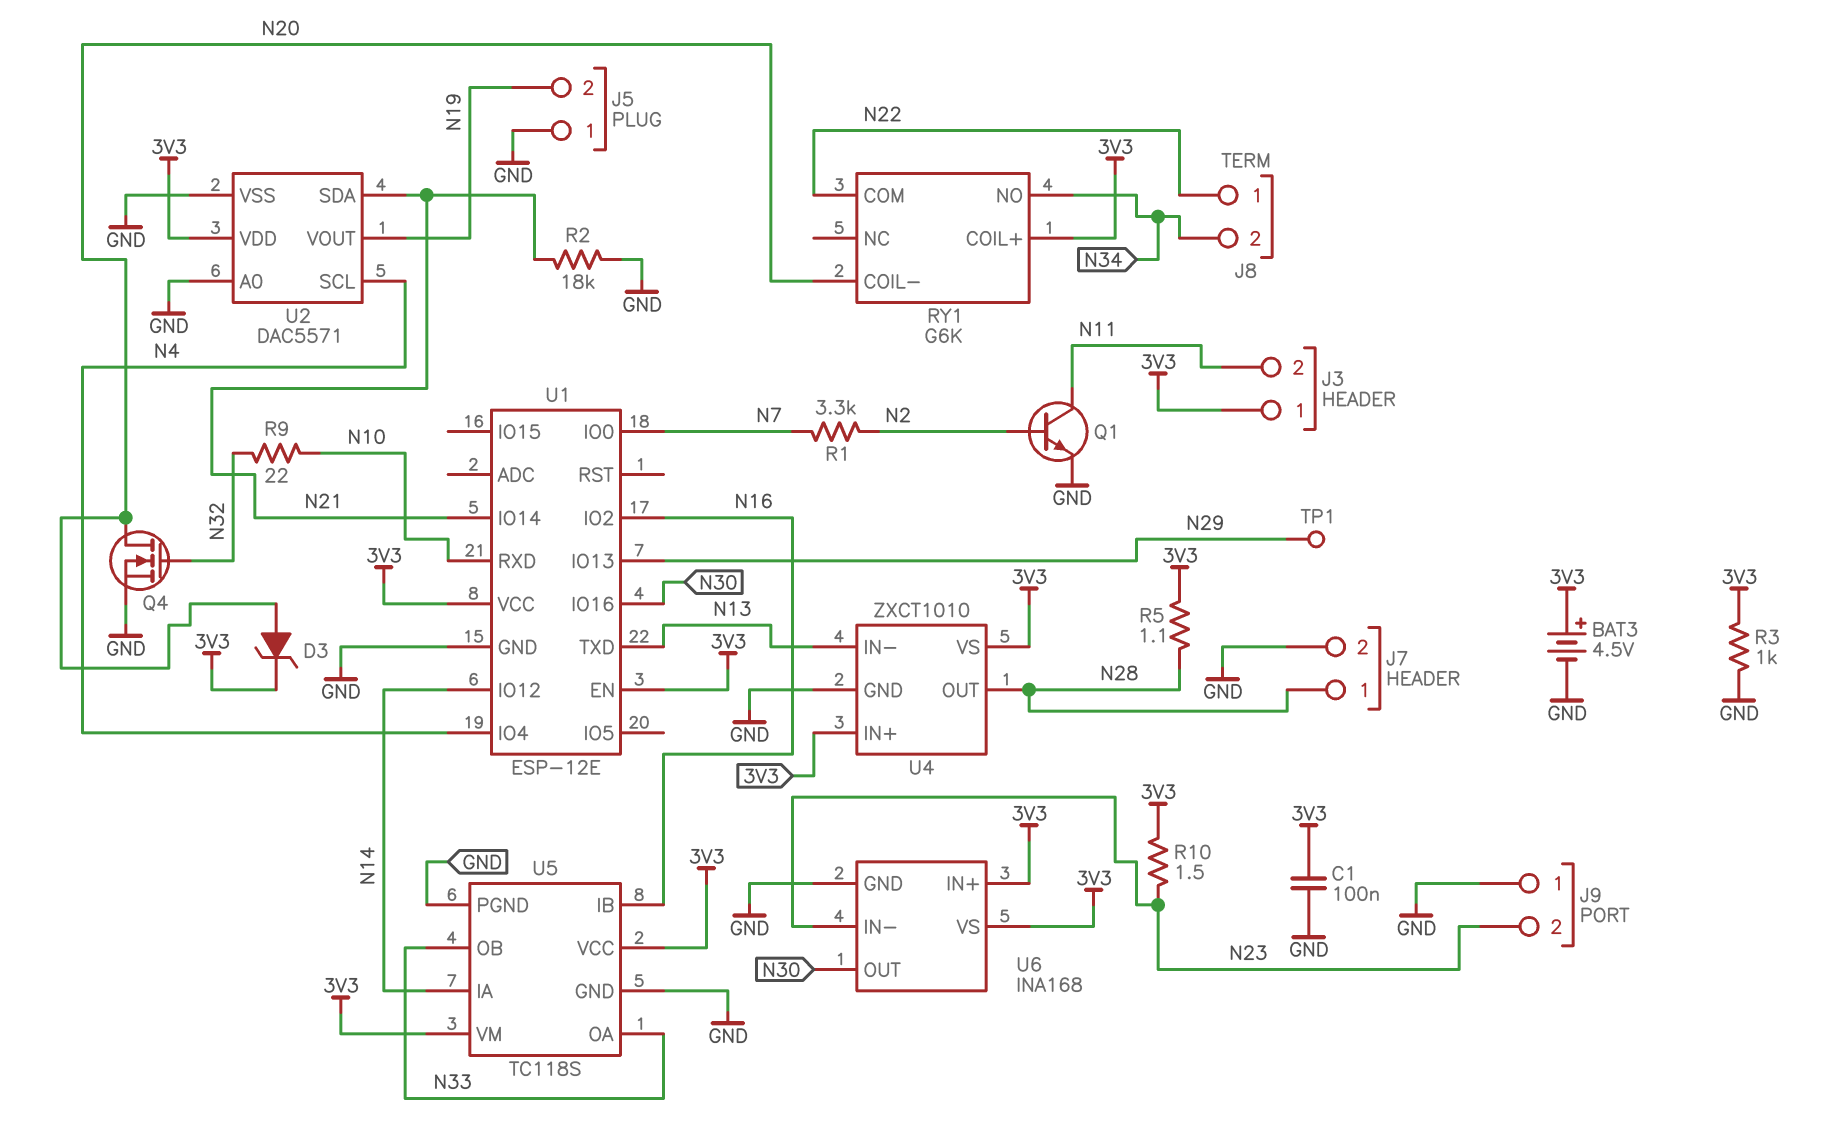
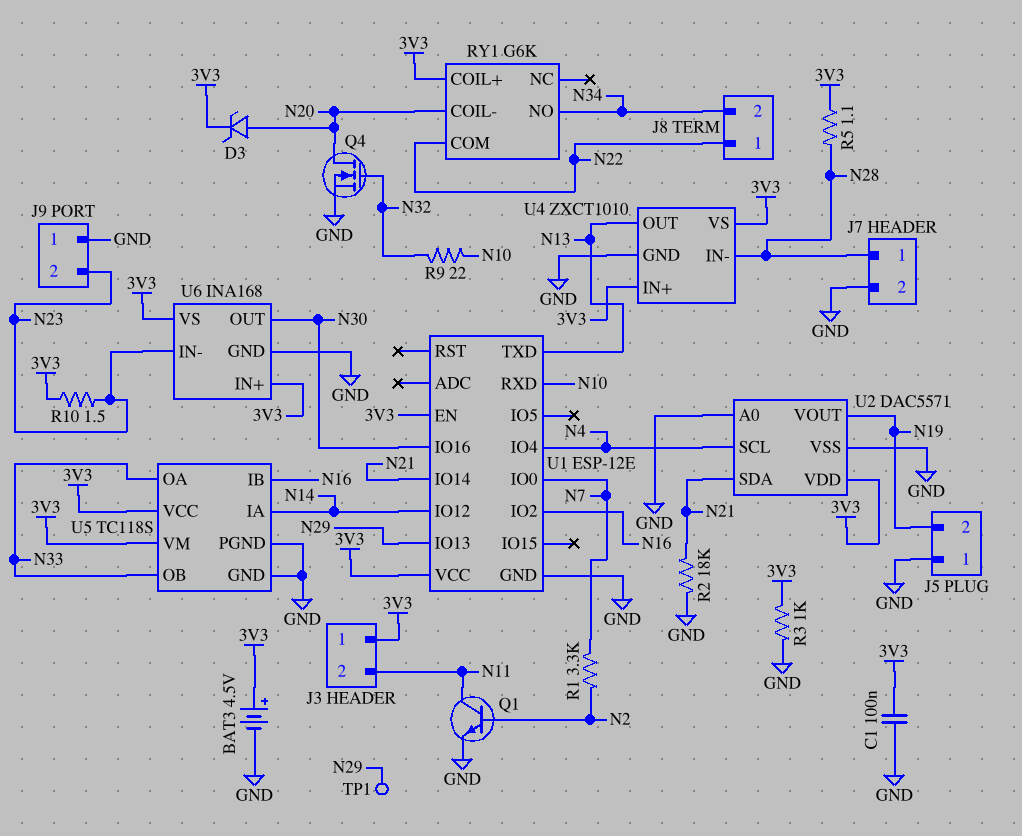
U4 pin IN-: N13 -> N28
U4 pin OUT: N28 -> N13

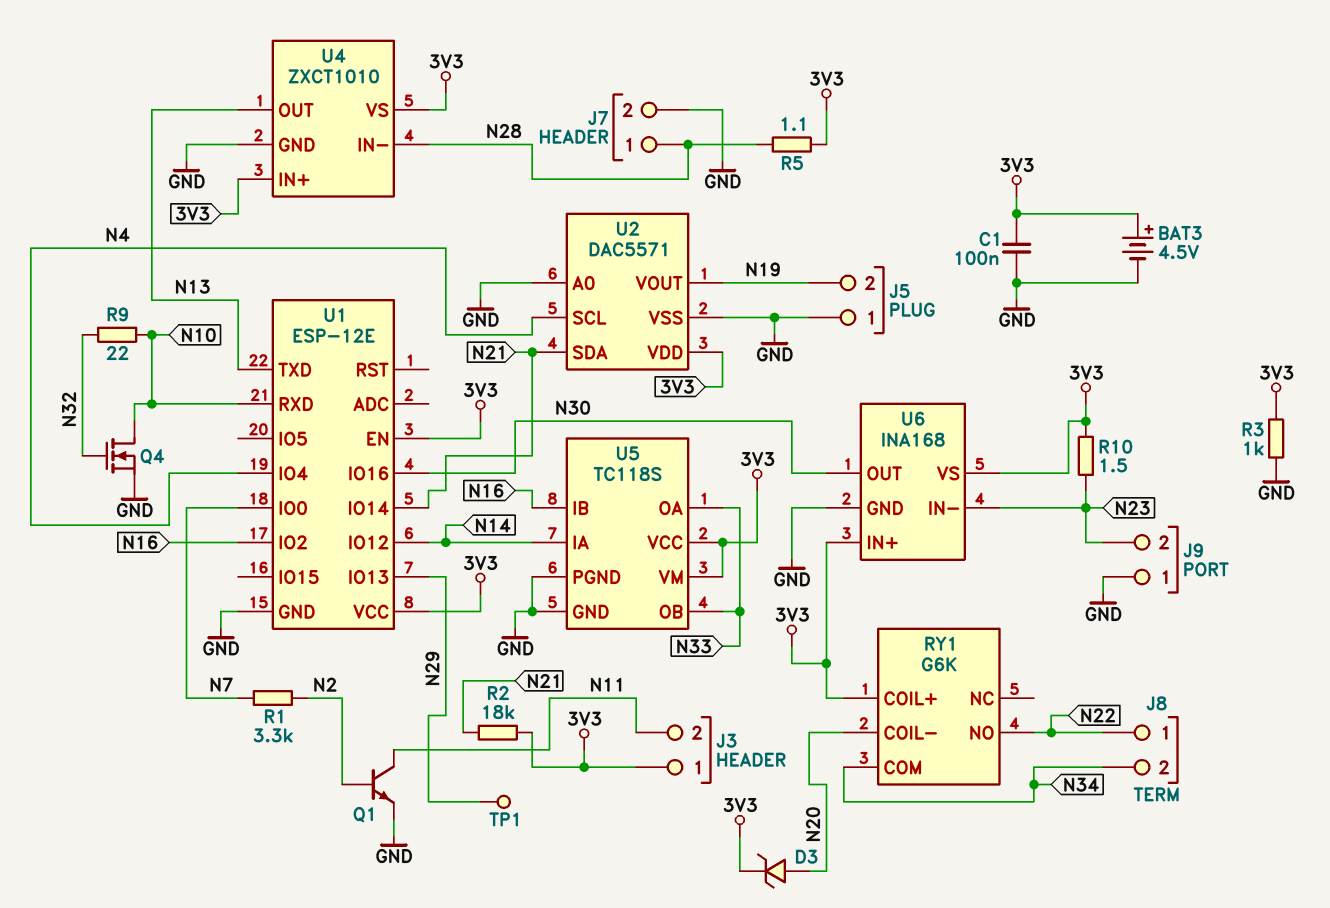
Q4: NMOS (G N32, D N20, S GND) -> NMOS (G N32, D N10, S GND)
R2: 18k (GND, N21) -> 18k (3V3, N21)
RY1 pin COM: N22 -> N34
RY1 pin NO: N34 -> N22

